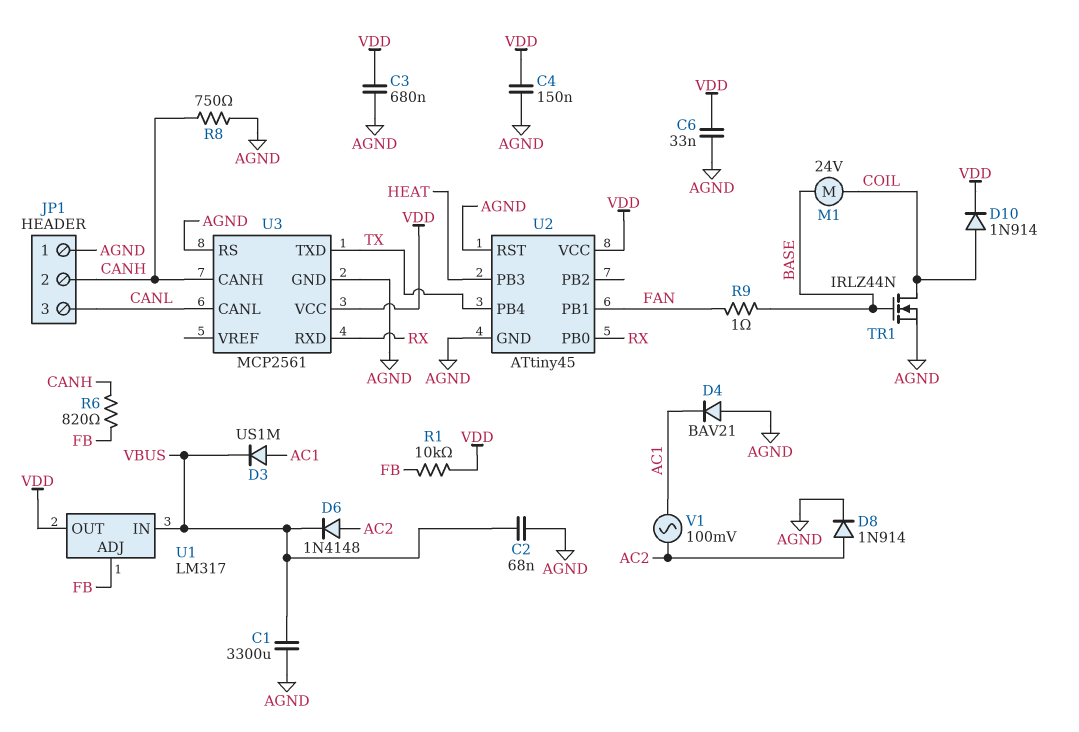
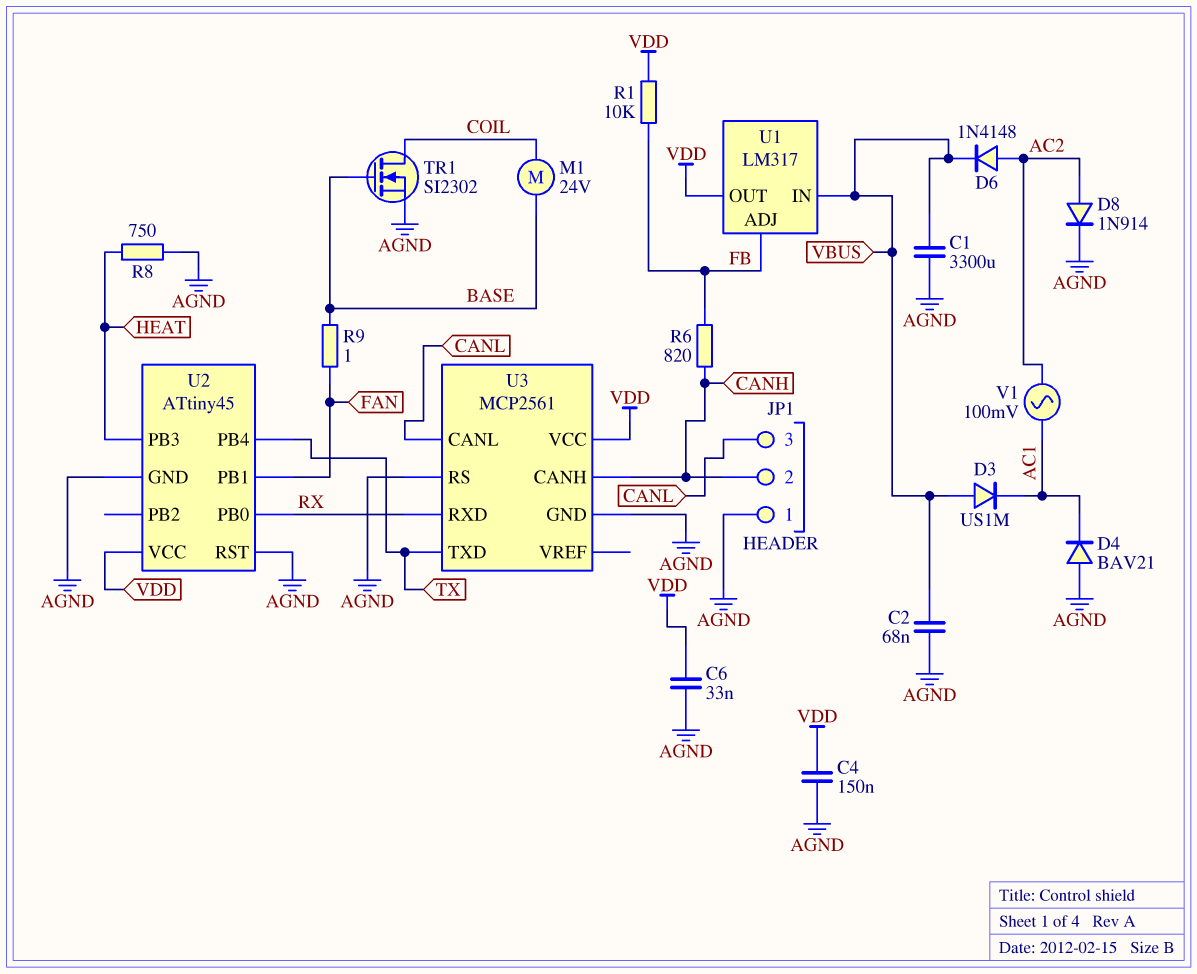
C3: 680nF (AGND, VDD) -> none
D3: diode US1M (A AC1, K VBUS) -> diode US1M (A VBUS, K AC1)
D10: diode 1N914 (A COIL, K VDD) -> none
R8: 750 (AGND, CANH) -> 750 (AGND, HEAT)
TR1: NMOS IRLZ44N (G BASE, D COIL, S AGND) -> NMOS SI2302 (G BASE, D COIL, S AGND)

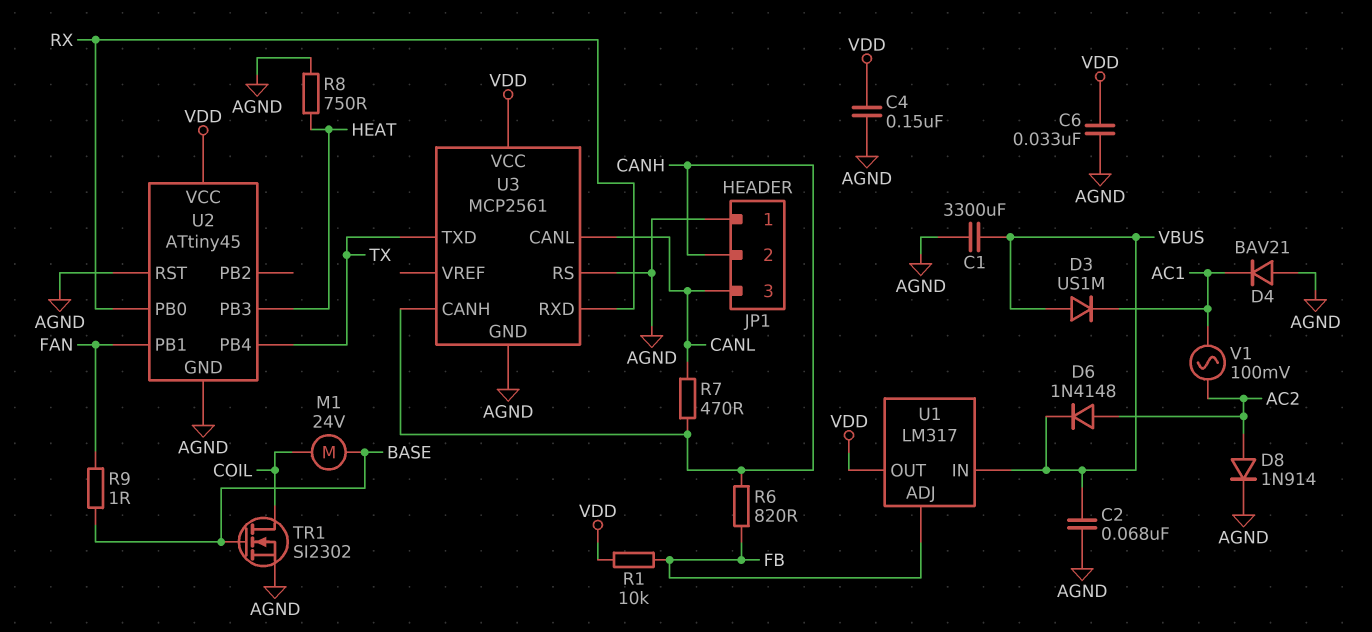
R7: none -> 470 (CANH, CANL)

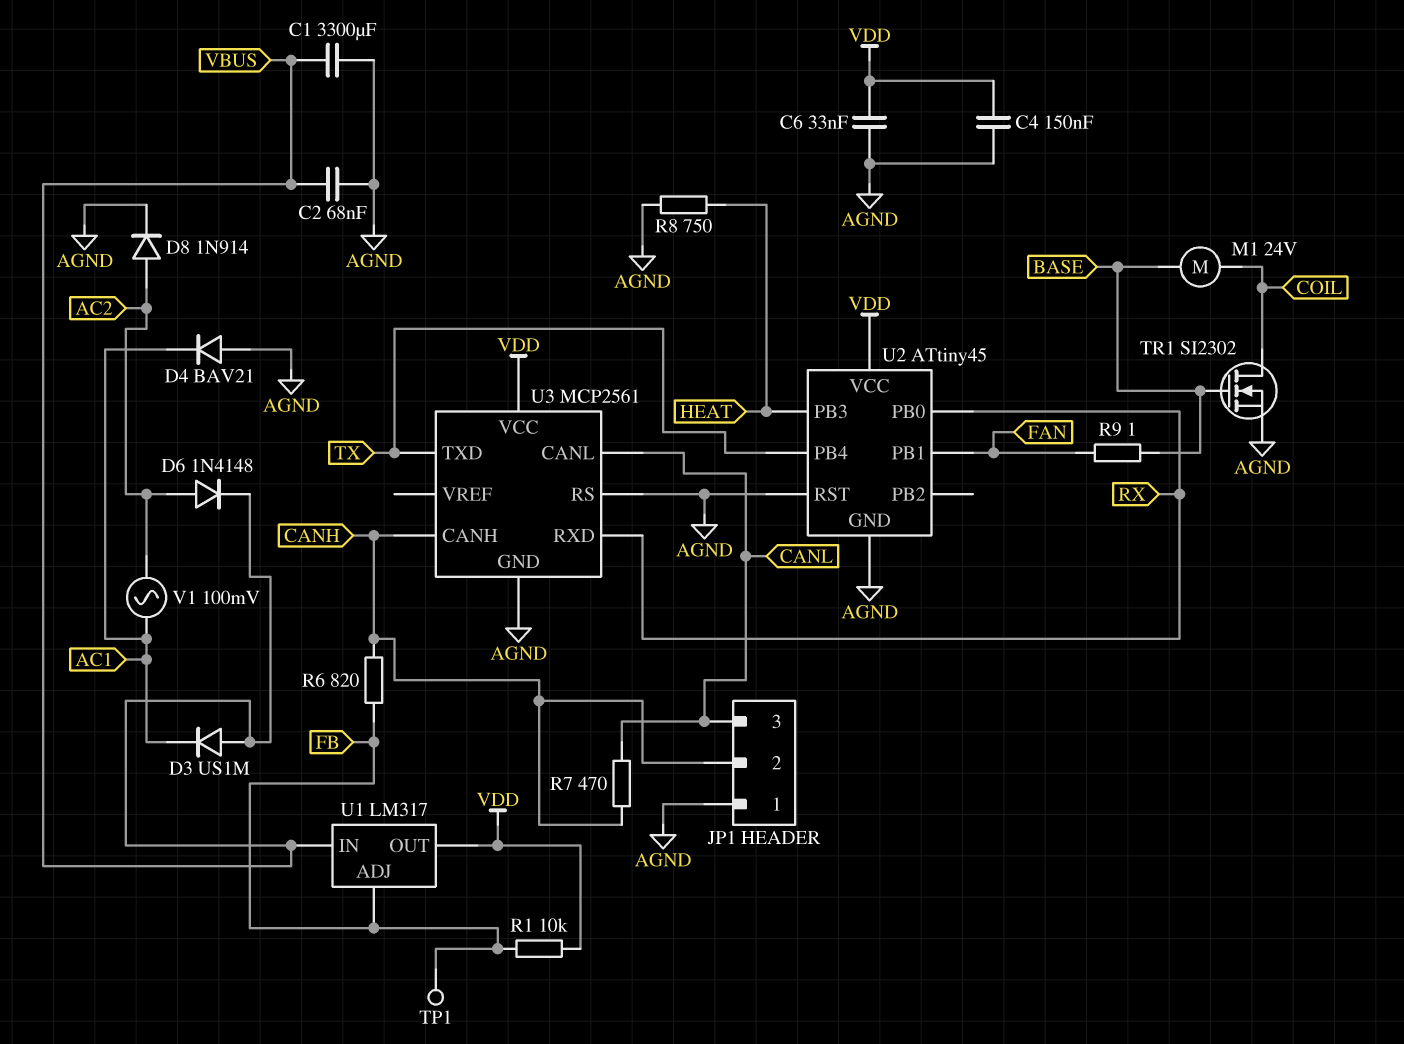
TP1: none -> test point (FB)

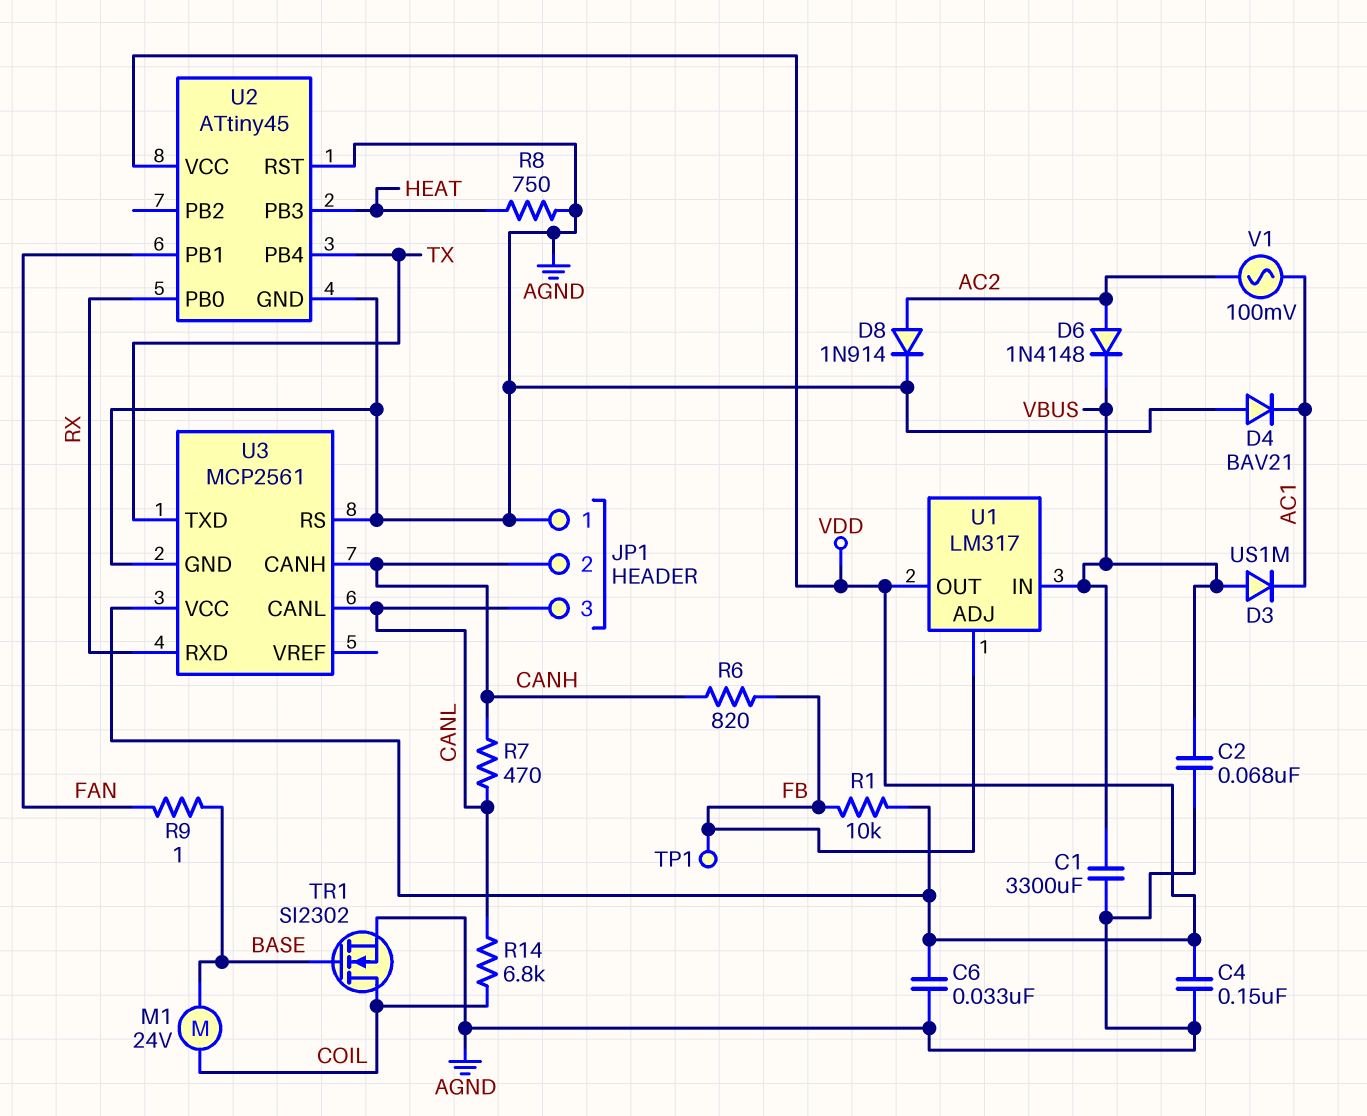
R14: none -> 6.8k (CANL, COIL)

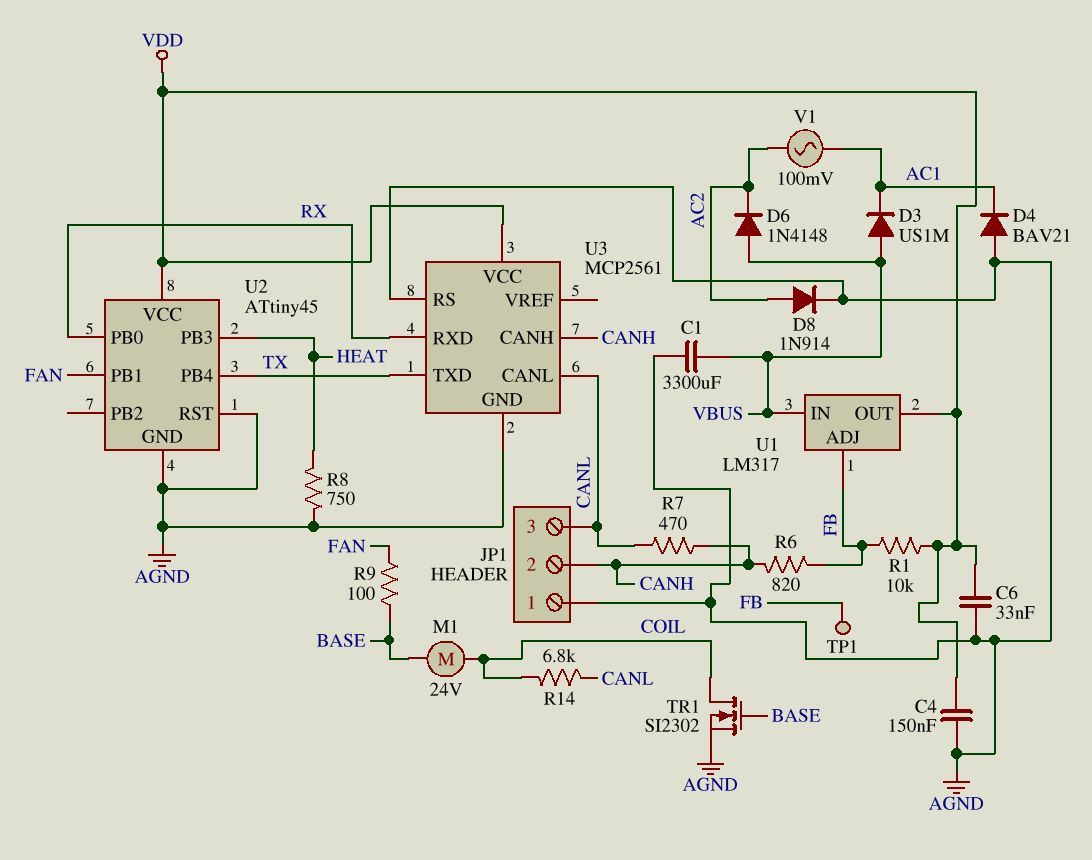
C2: 68nF (AGND, VBUS) -> none
D6: diode 1N4148 (A AC2, K VBUS) -> diode 1N4148 (A VBUS, K AC2)
R9: 1 (BASE, FAN) -> 100 (BASE, FAN)

